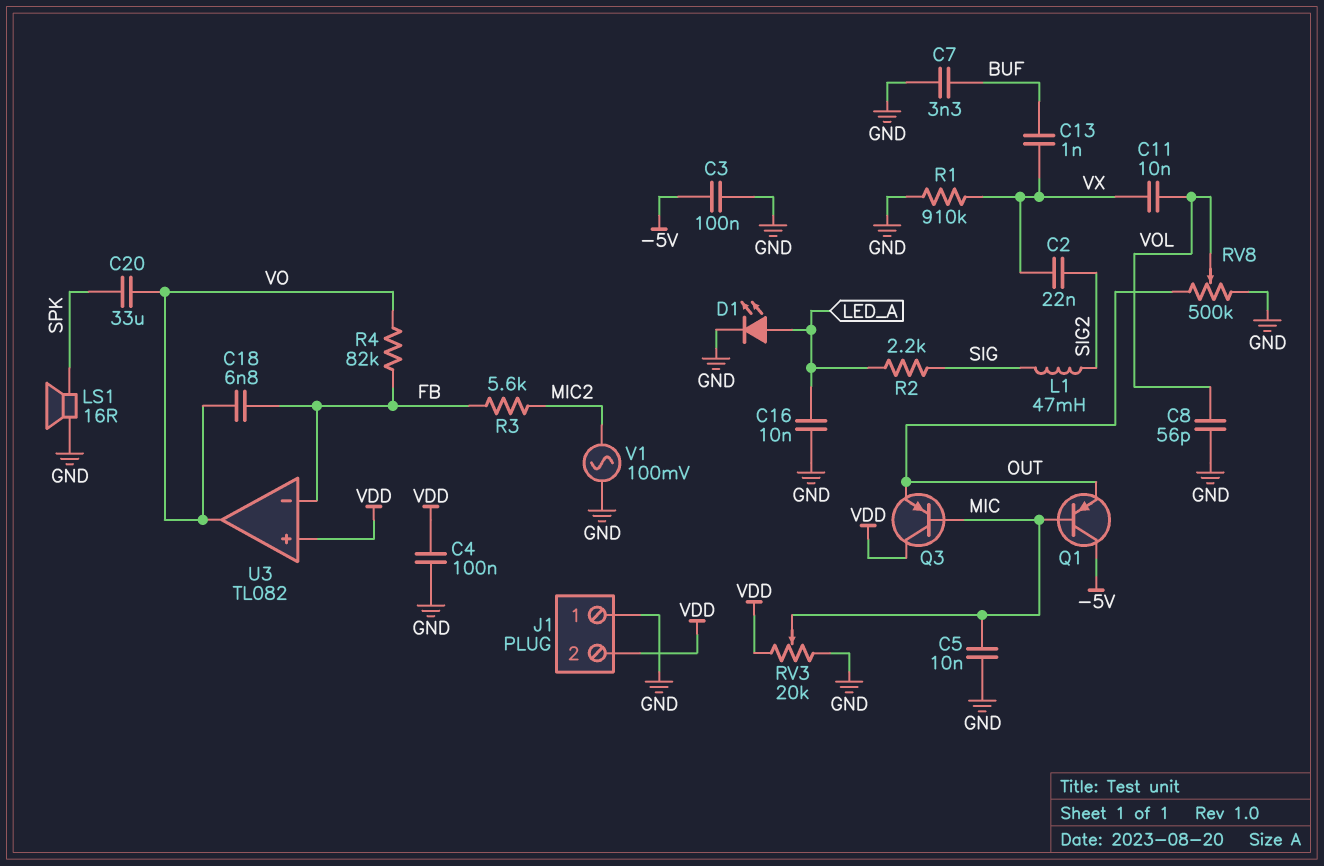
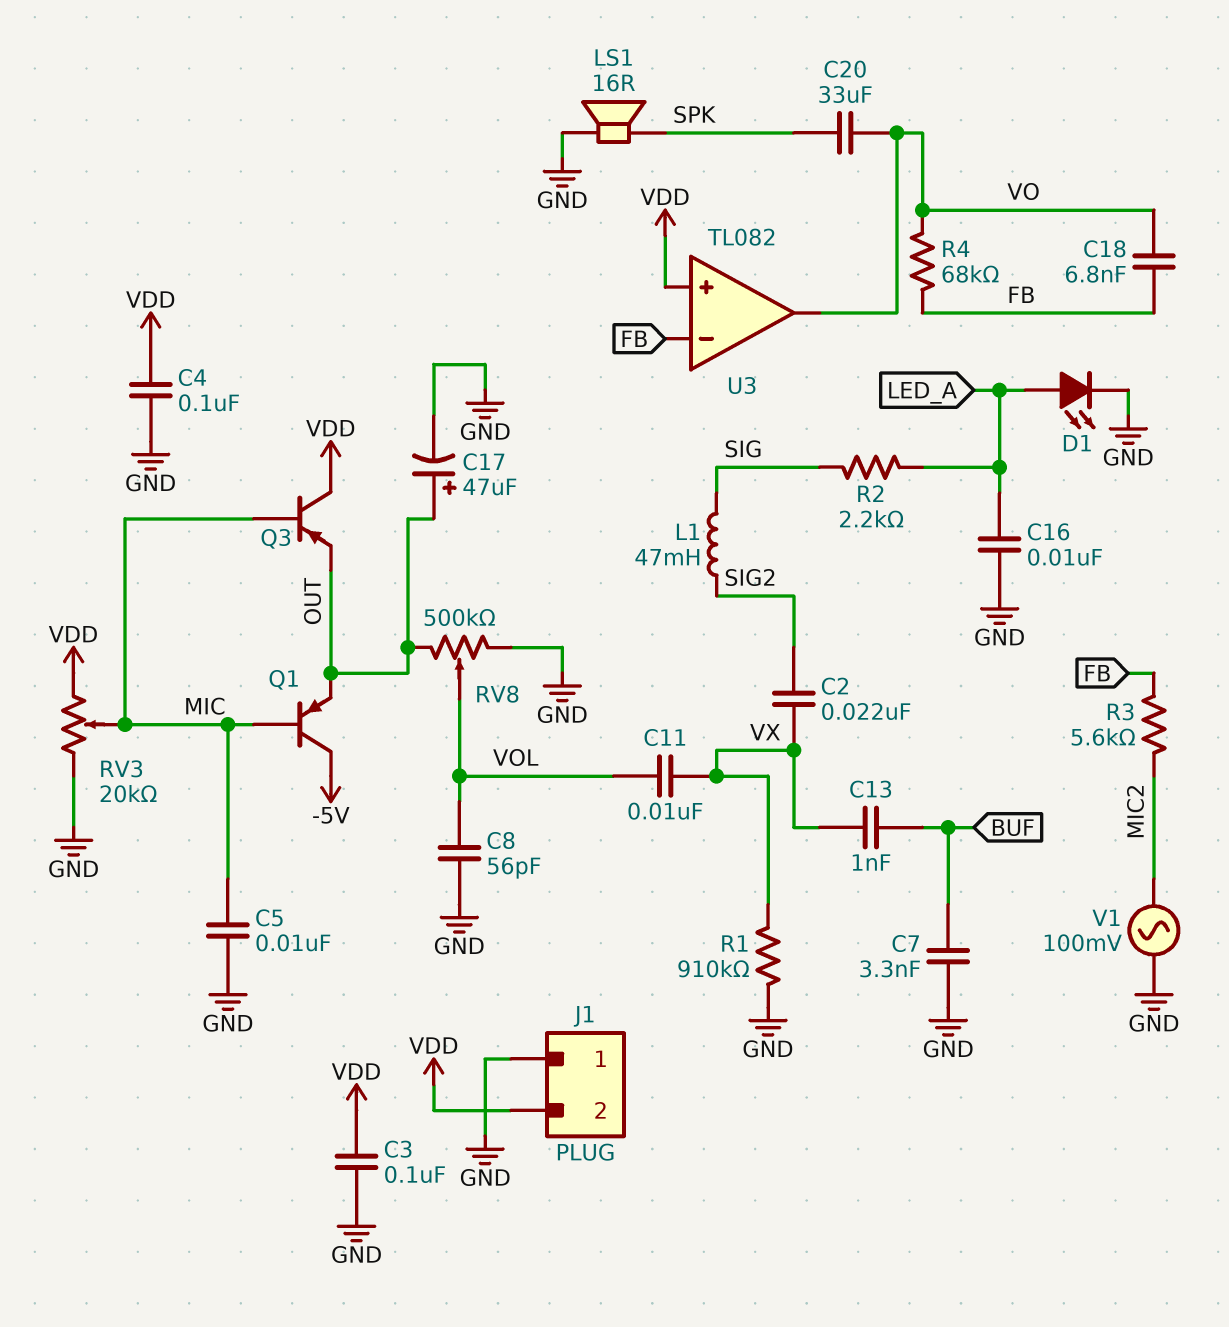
C3: 100nF (-5V, GND) -> 100nF (GND, VDD)
C17: none -> 47uF (plus OUT, minus GND)
R4: 82k (FB, VO) -> 68k (FB, VO)

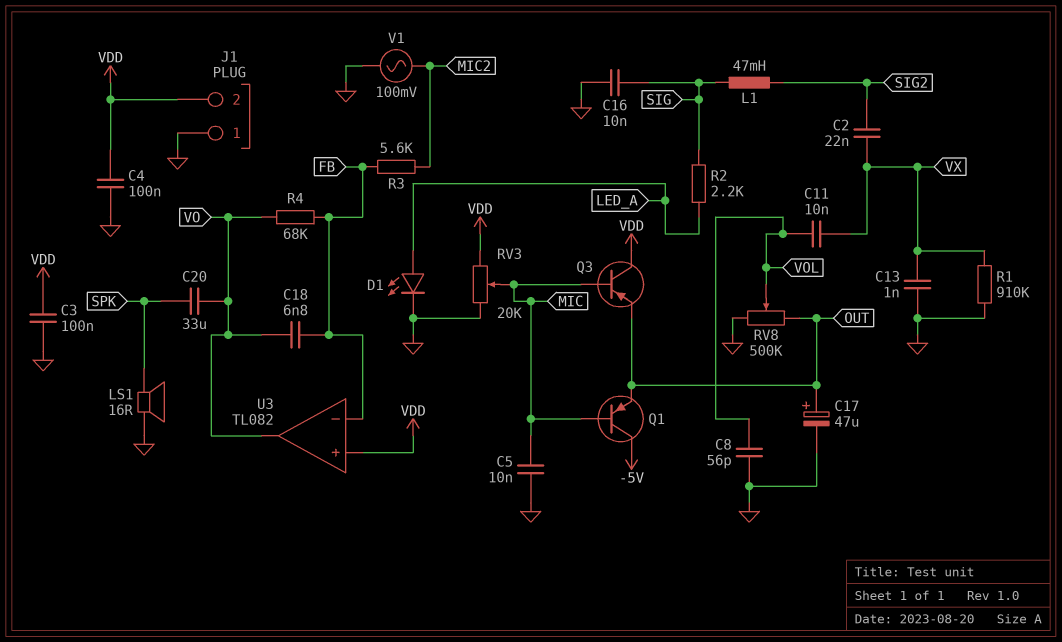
C7: 3.3nF (BUF, GND) -> none
C13: 1nF (BUF, VX) -> 1nF (GND, VX)
C16: 10nF (GND, LED_A) -> 10nF (GND, SIG)

